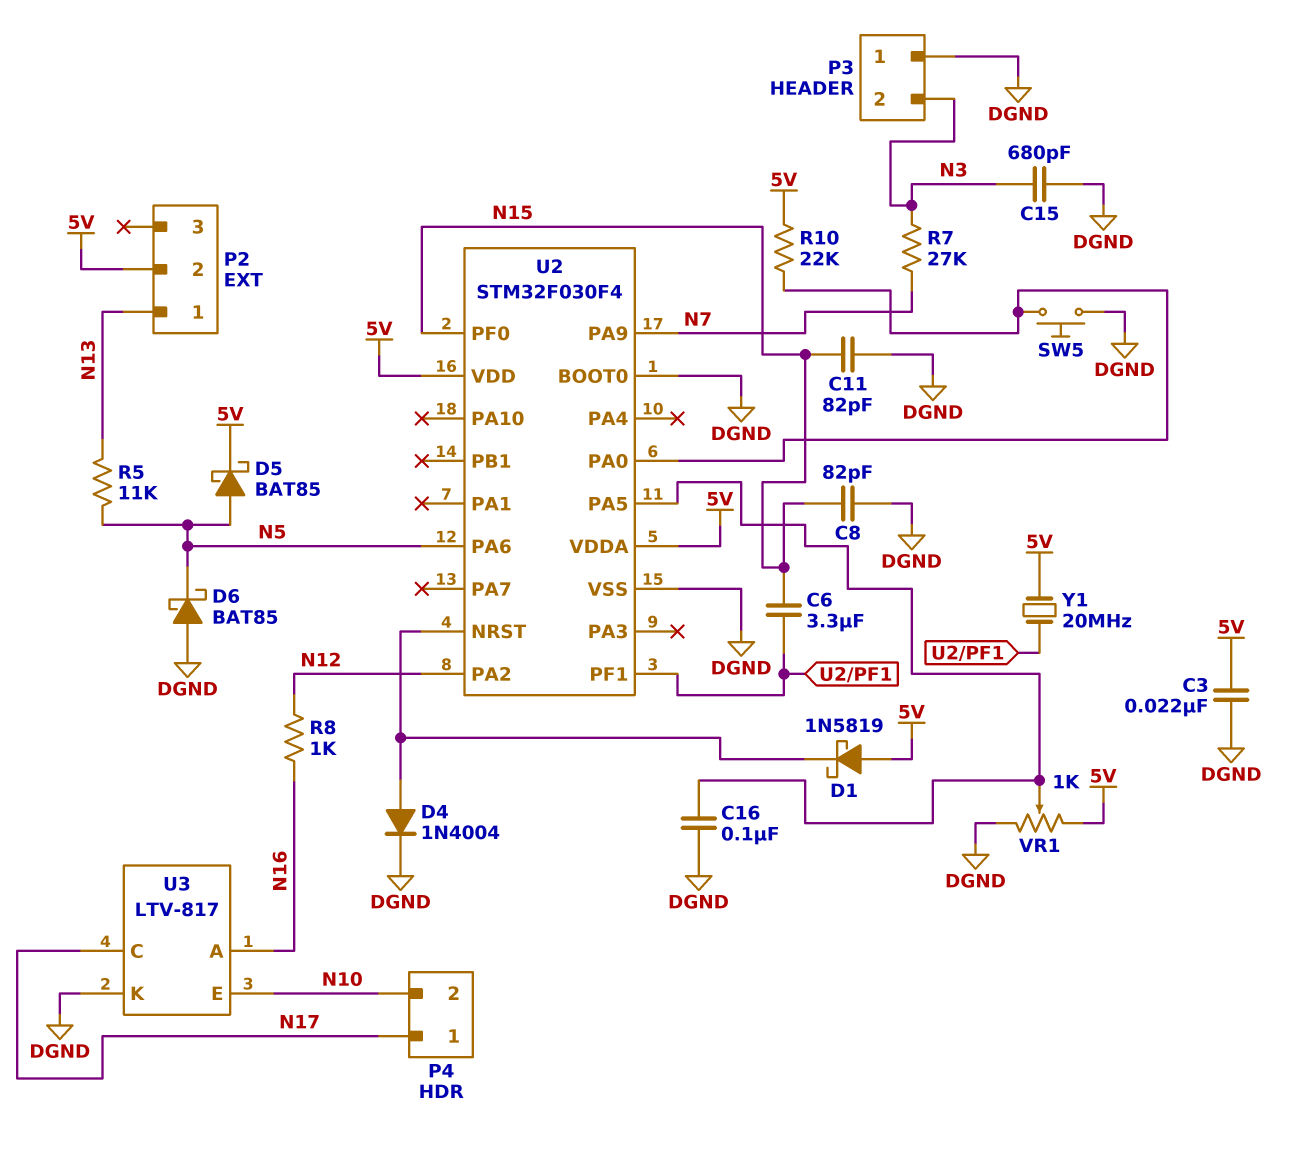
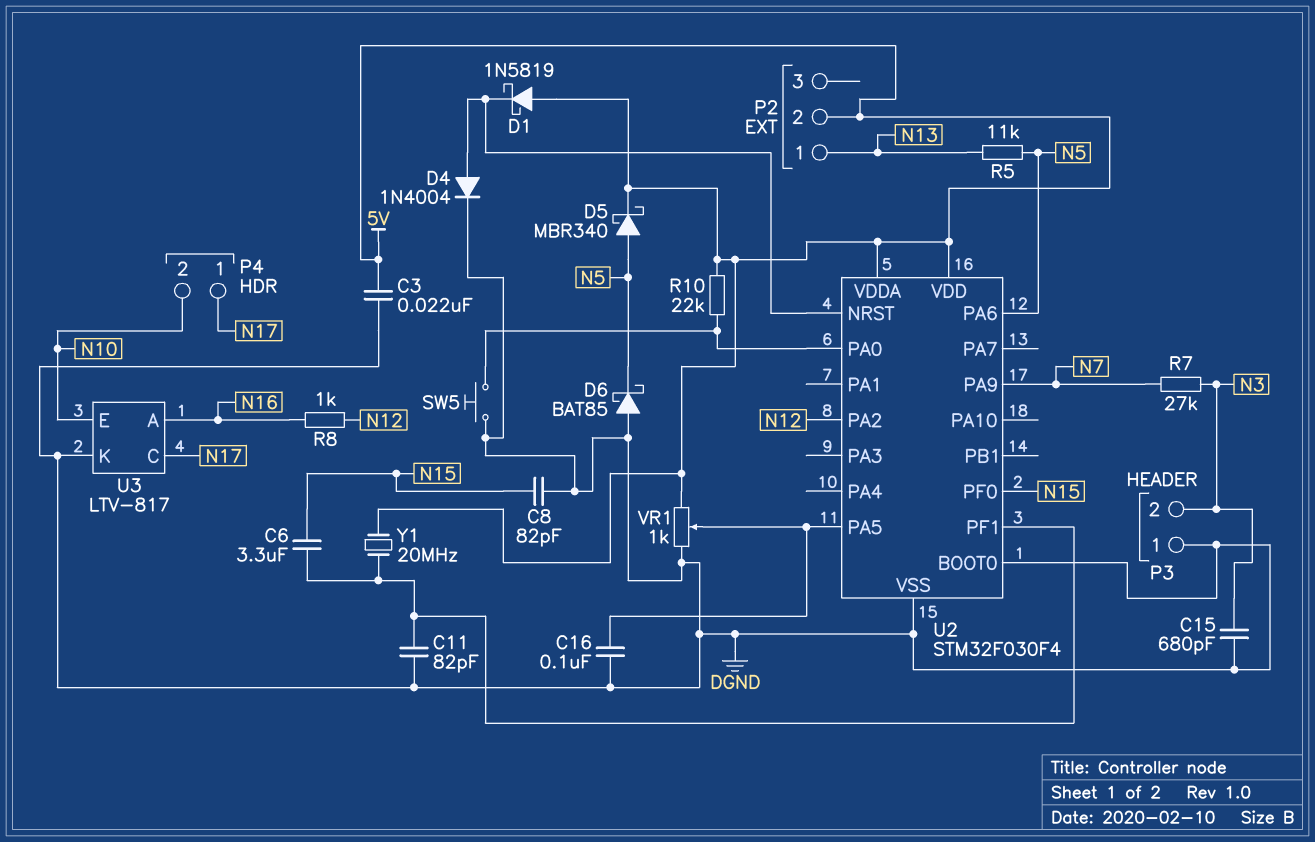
C11: 82pF (DGND, N15) -> 82pF (DGND, U2/PF1)
D5: schottky BAT85 (A N5, K 5V) -> schottky MBR340 (A N5, K 5V)

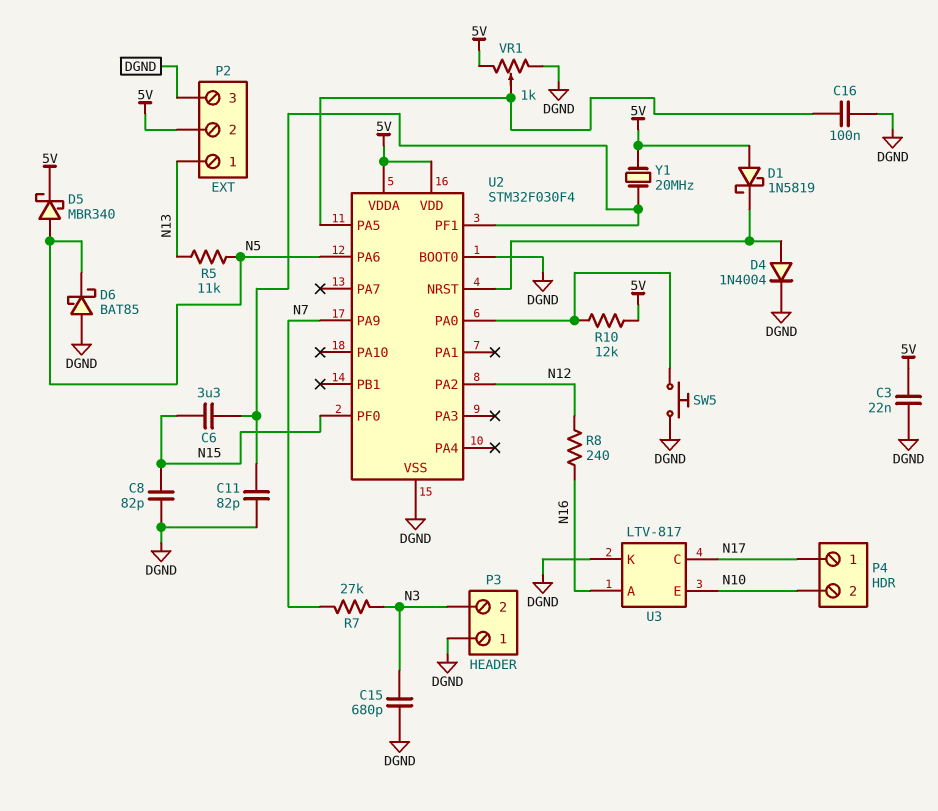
P2 pin 3: none -> DGND
R8: 1k (N12, N16) -> 240 (N12, N16)
R10: 22k (5V, U2/PA0) -> 12k (5V, U2/PA0)

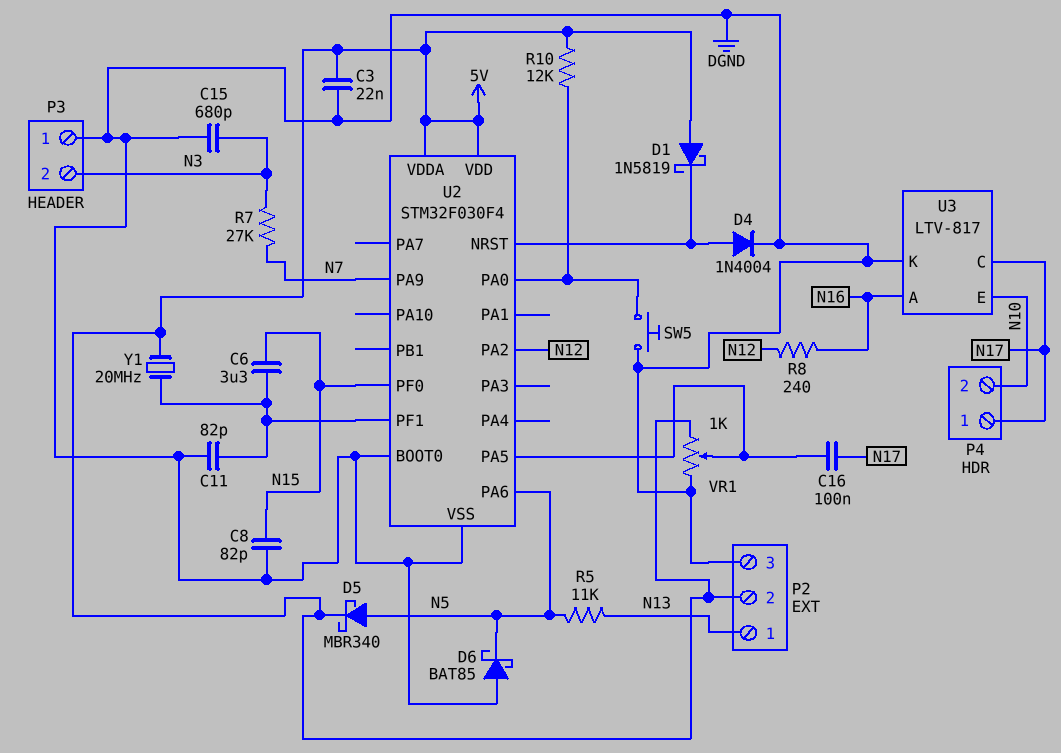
C16: 100nF (DGND, U2/PA5) -> 100nF (N17, U2/PA5)

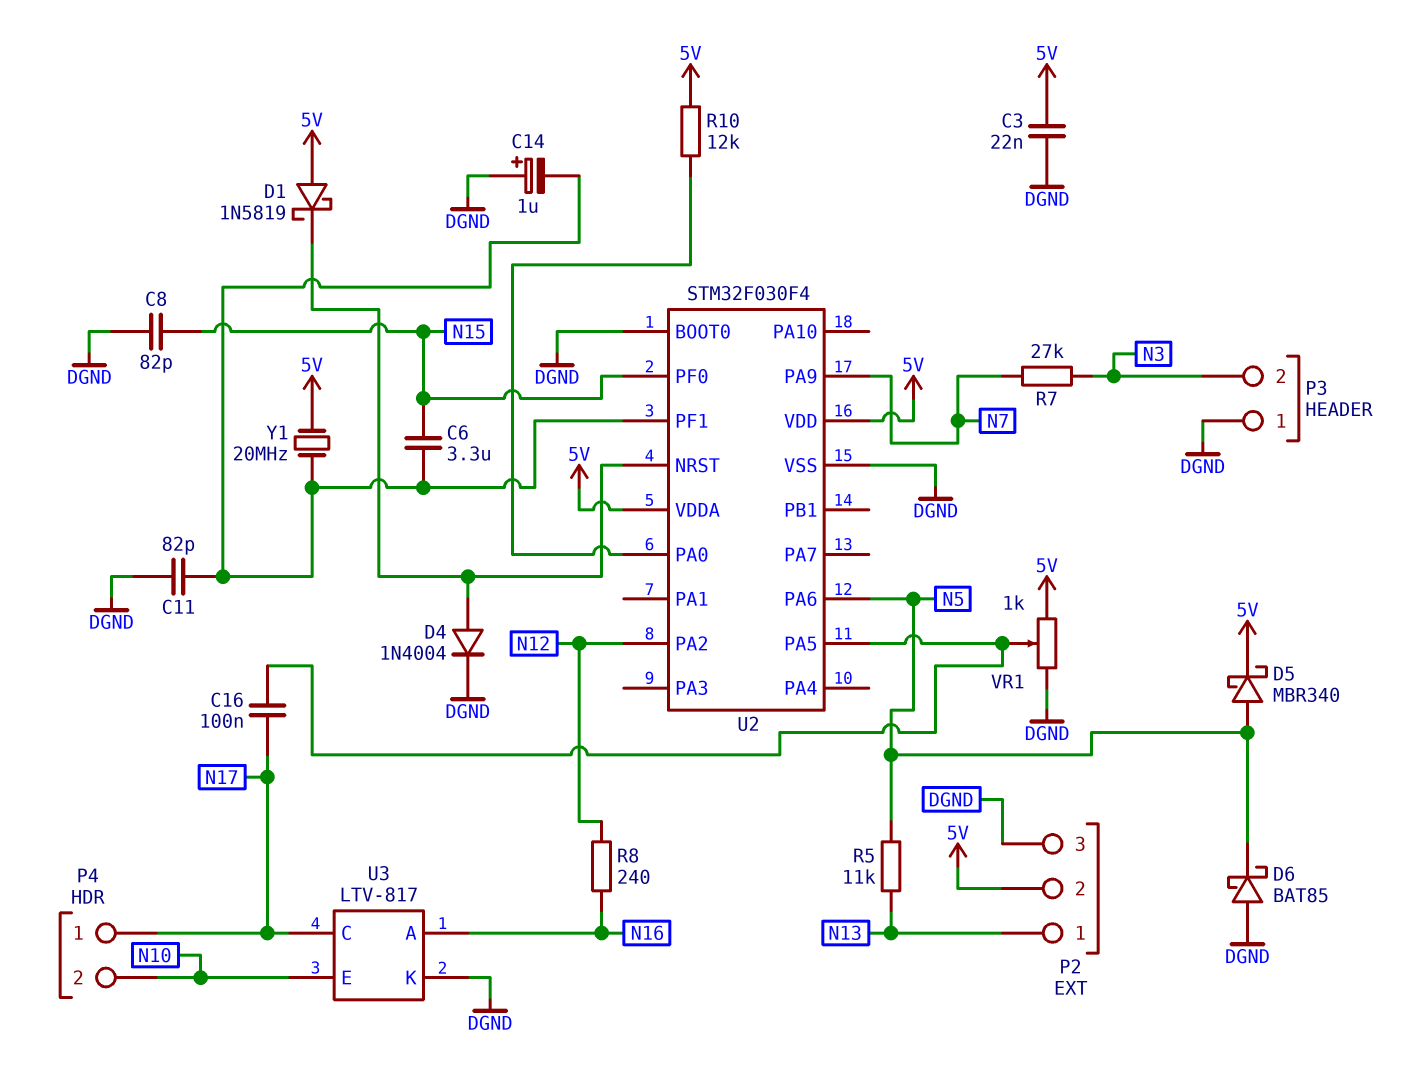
C14: none -> 1uF (plus DGND, minus U2/PF1)
C15: 680pF (DGND, N3) -> none
SW5: button (DGND, U2/PA0) -> none

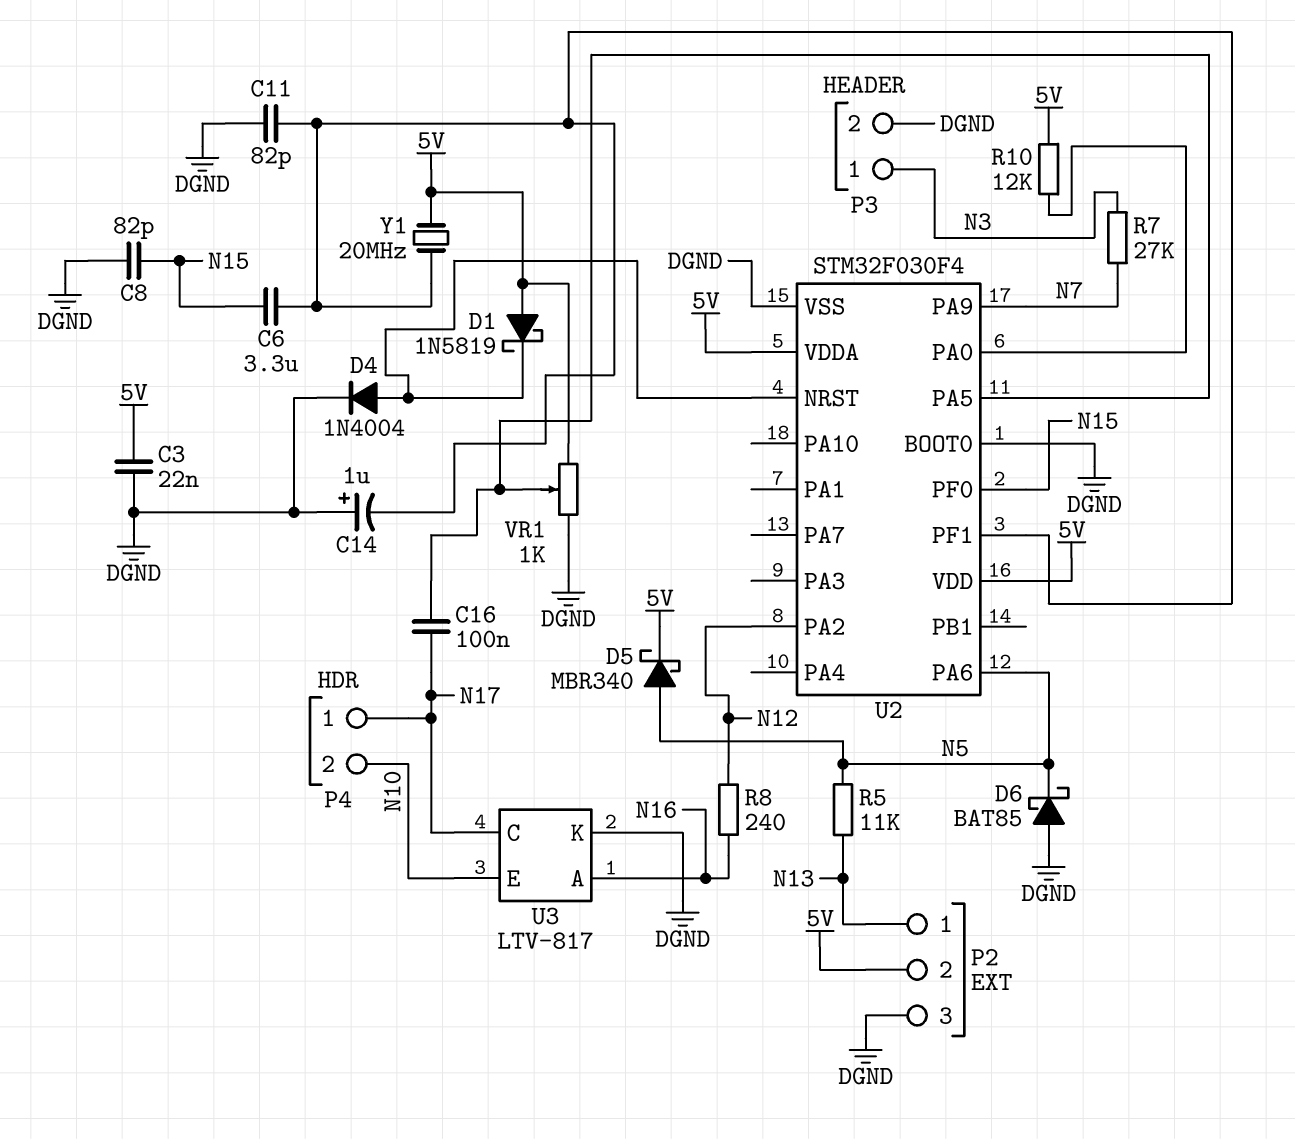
P3 pin 1: DGND -> N3
P3 pin 2: N3 -> DGND

